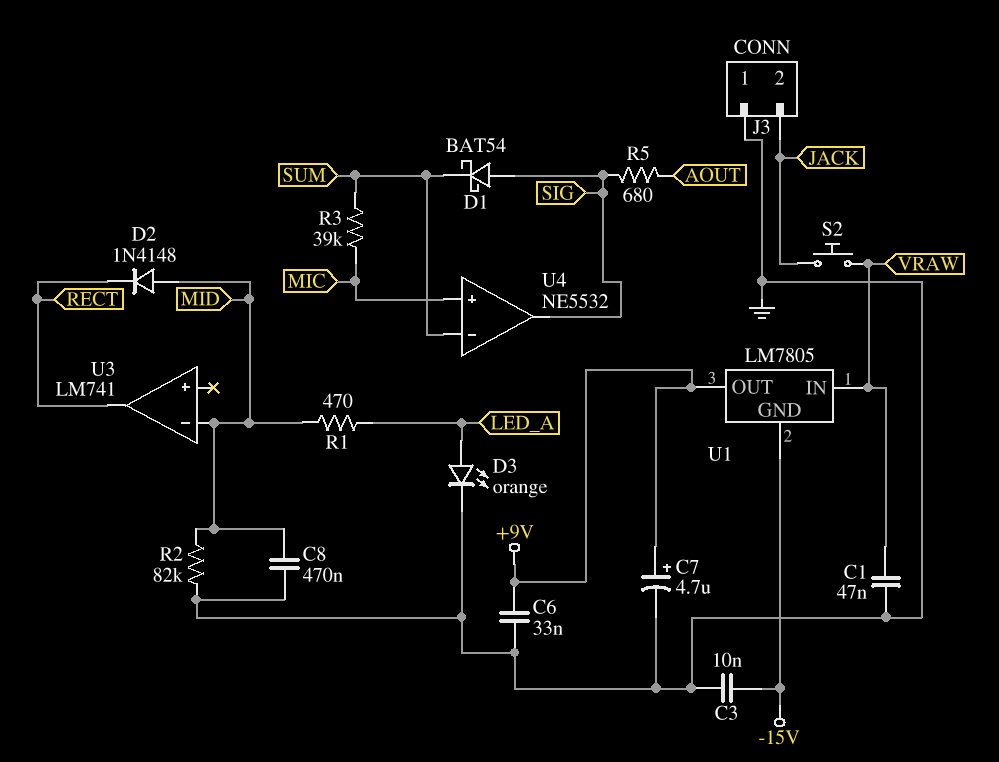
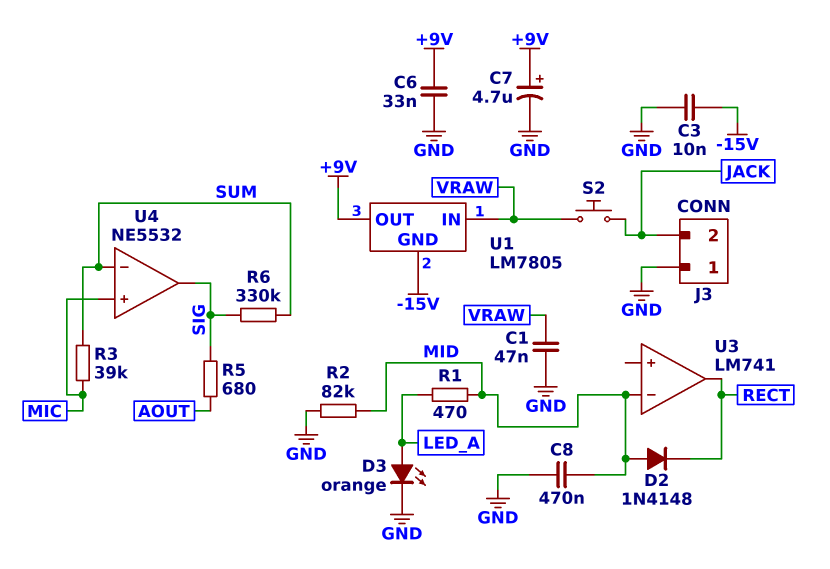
D1: schottky BAT54 (A SIG, K SUM) -> none
R6: none -> 330k (SIG, SUM)

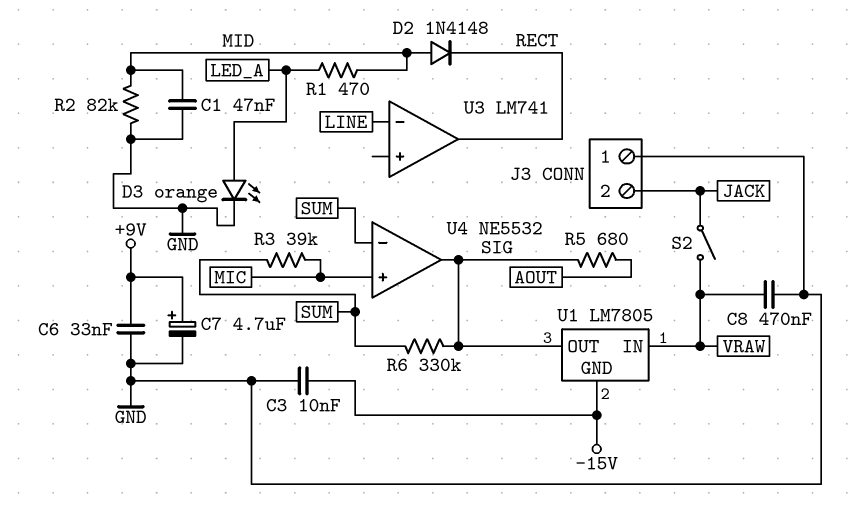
C1: 47nF (GND, VRAW) -> 47nF (GND, MID)
C8: 470nF (GND, MID) -> 470nF (GND, VRAW)
S2: button (JACK, VRAW) -> switch (JACK, VRAW)
U1 pin OUT: +9V -> SIG
U3 pin in-: MID -> LINE

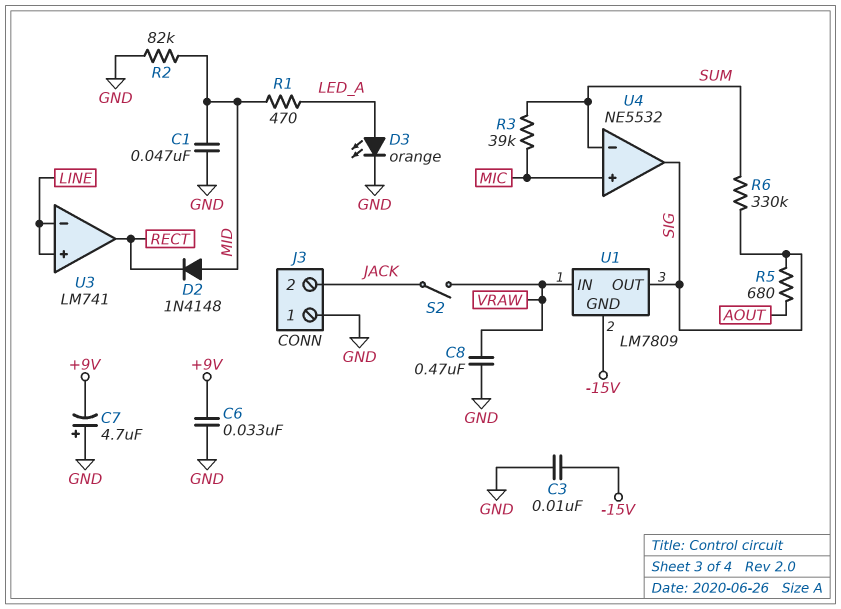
C7: 4.7uF (plus +9V, minus GND) -> 4.7uF (plus GND, minus +9V)
U1: LM7805 -> LM7809
U3 pin in+: none -> LINE

